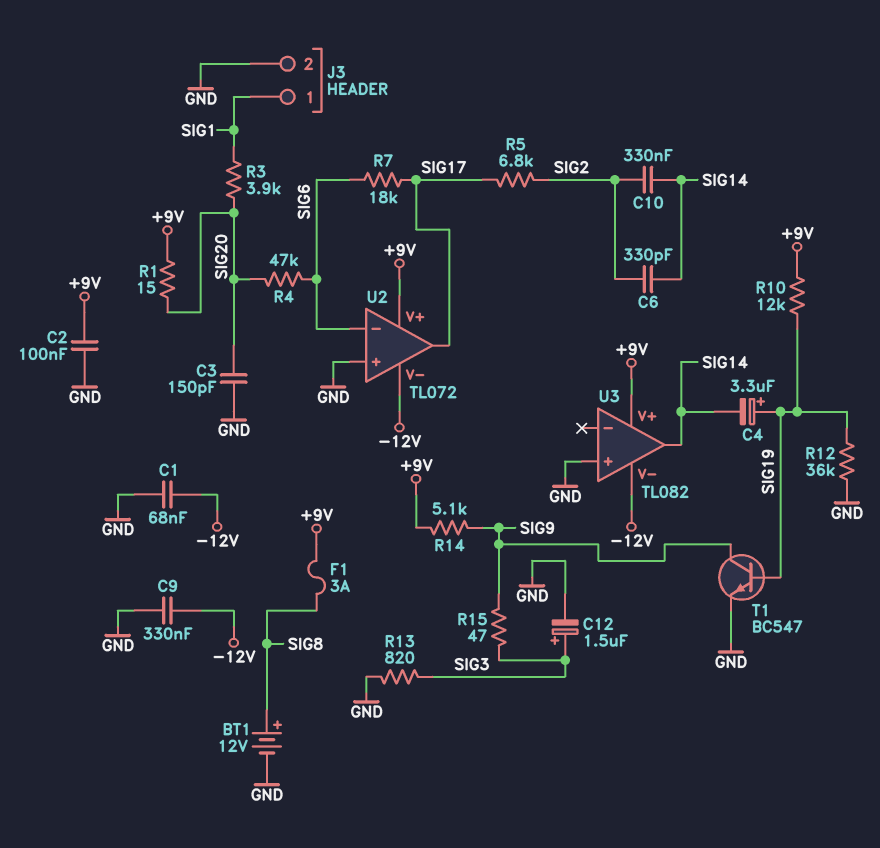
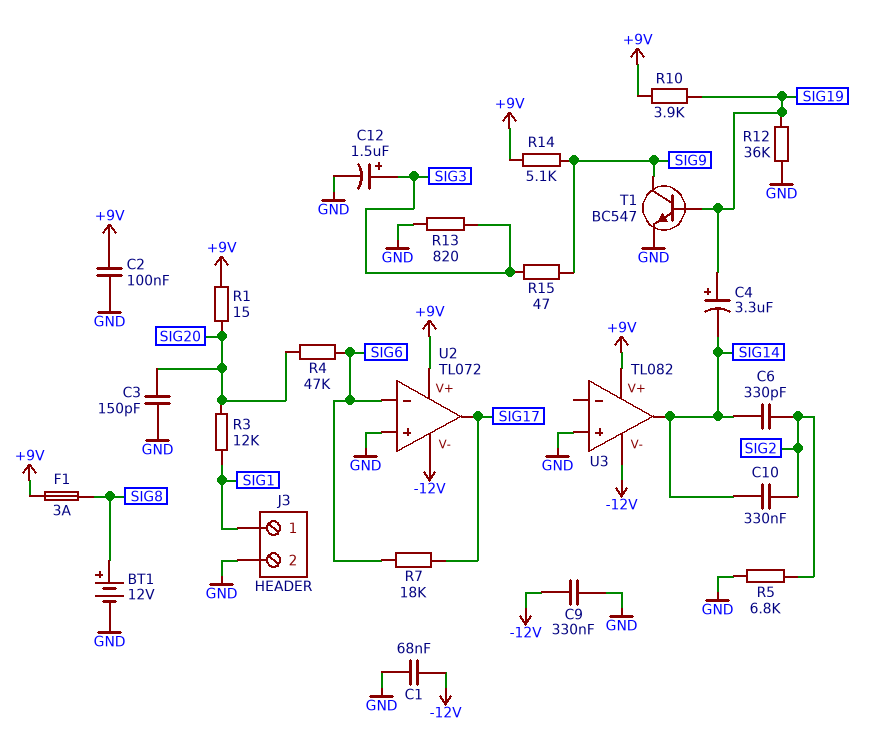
R3: 3.9k (SIG1, SIG20) -> 12k (SIG1, SIG20)
R5: 6.8k (SIG2, SIG17) -> 6.8k (GND, SIG2)
R10: 12k (+9V, SIG19) -> 3.9k (+9V, SIG19)

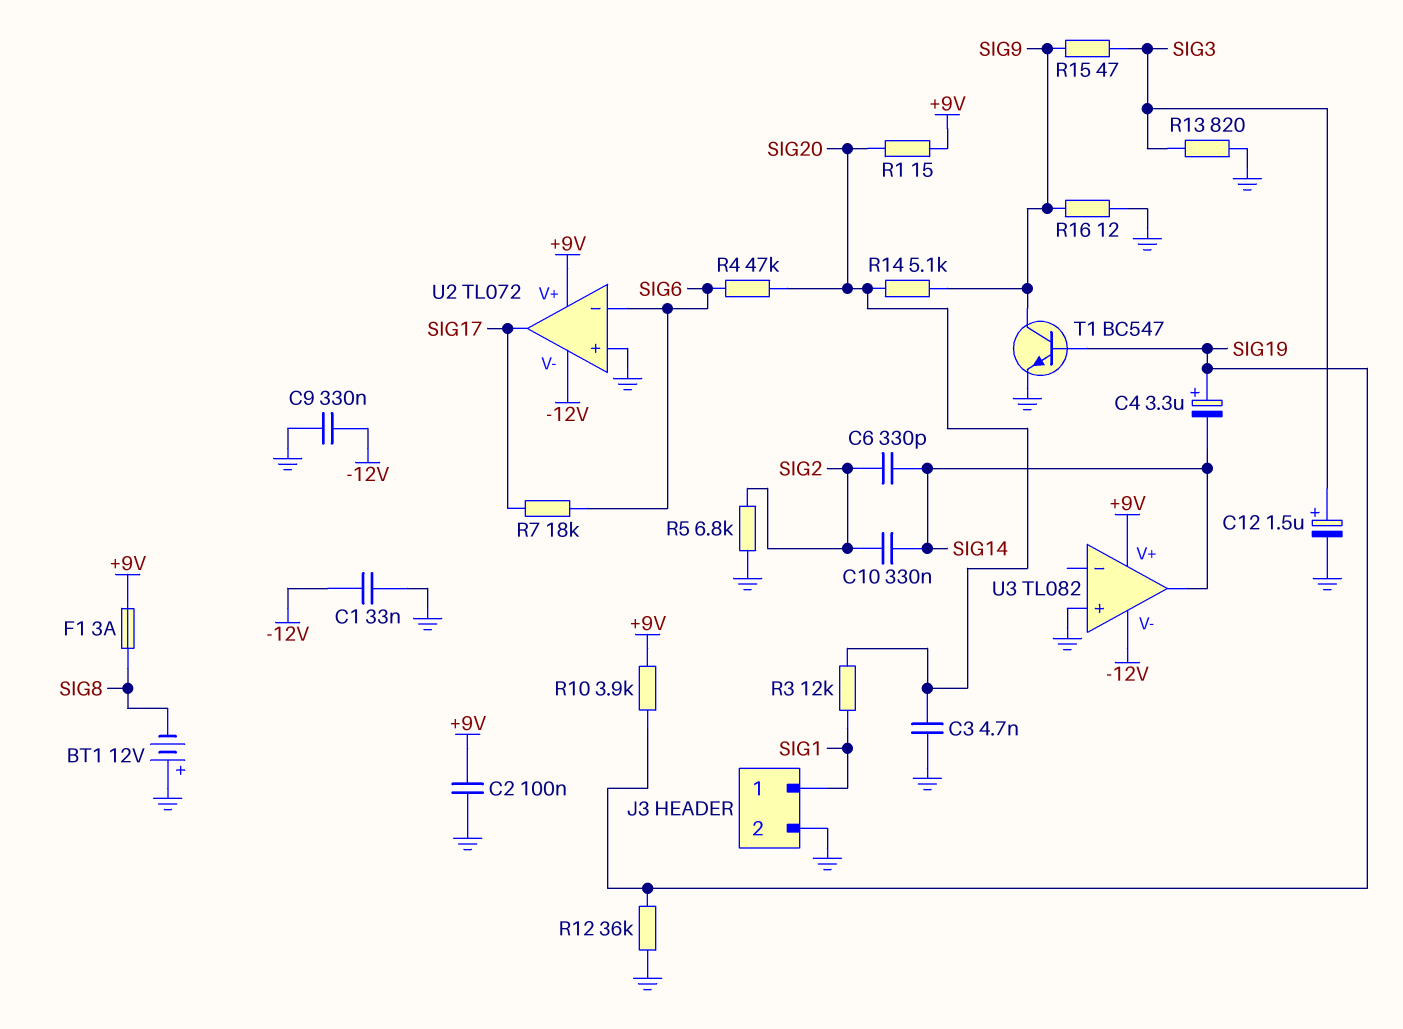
BT1: 12V (plus SIG8, minus GND) -> 12V (plus GND, minus SIG8)
C1: 68nF (-12V, GND) -> 33nF (-12V, GND)
C3: 150pF (GND, SIG20) -> 4.7nF (GND, SIG20)
R14: 5.1k (+9V, SIG9) -> 5.1k (SIG9, SIG20)
R16: none -> 12 (GND, SIG9)

